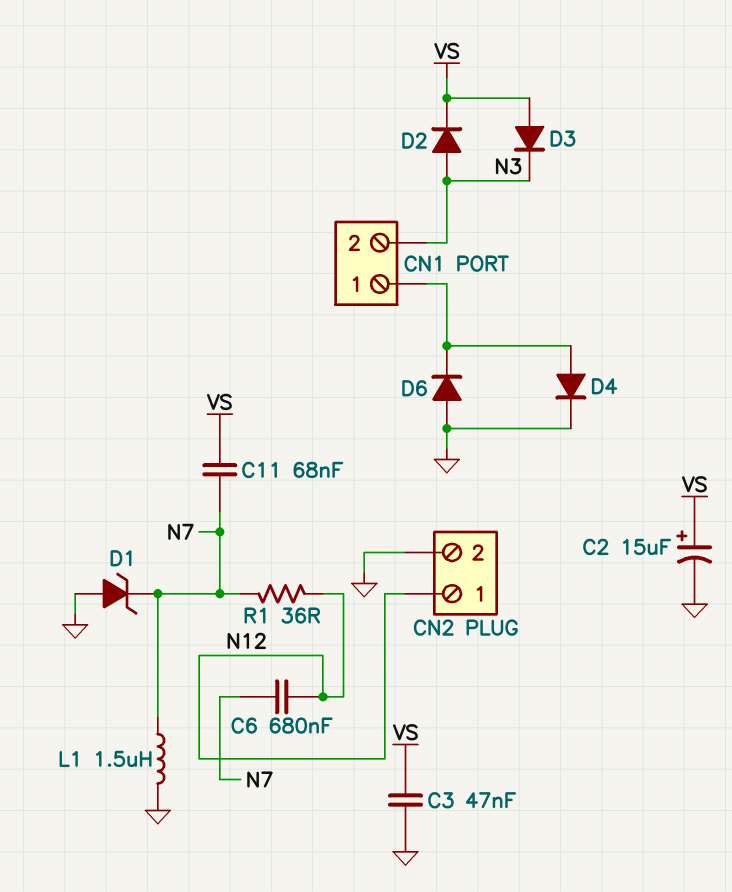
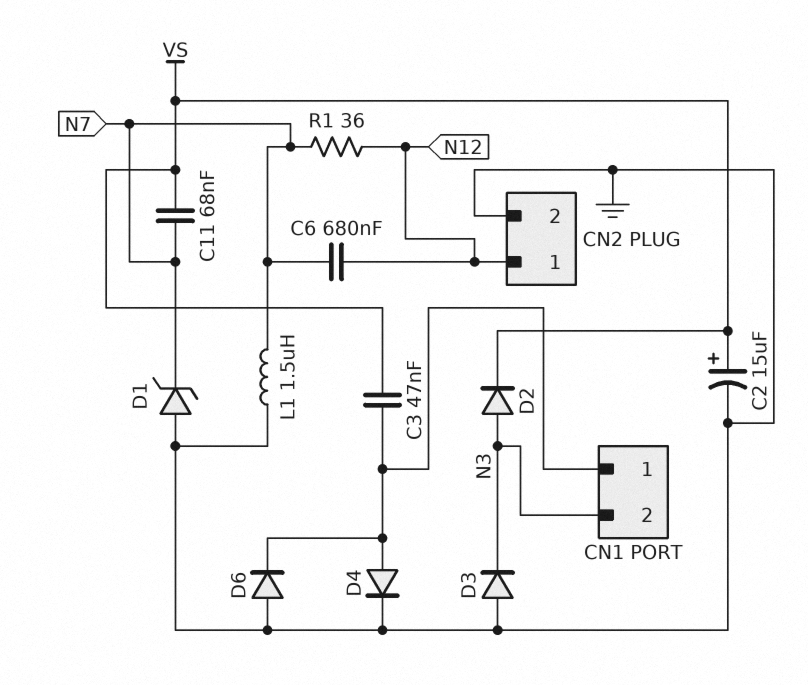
C3: 47nF (GND, VS) -> 47nF (CN1/1, VS)
D3: diode (A VS, K N3) -> diode (A GND, K N3)

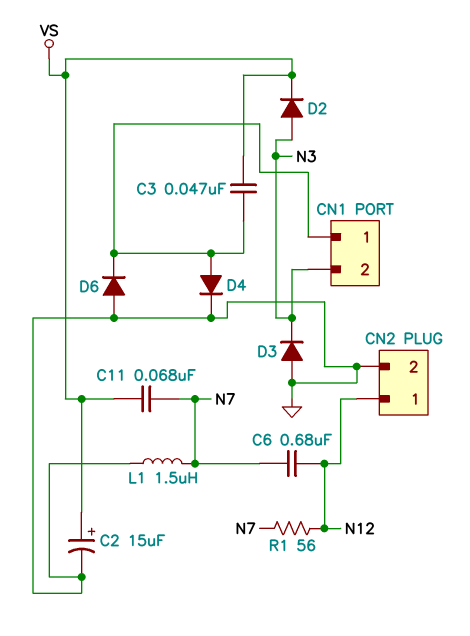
D1: zener (A GND, K N7) -> none
R1: 36 (N7, N12) -> 56 (N7, N12)

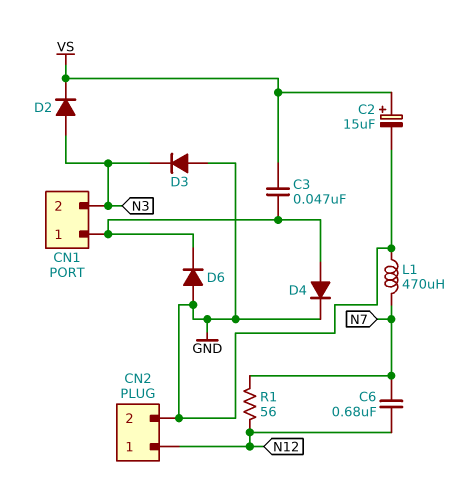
C11: 68nF (N7, VS) -> none
L1: 1.5uH (GND, N7) -> 470uH (GND, N7)

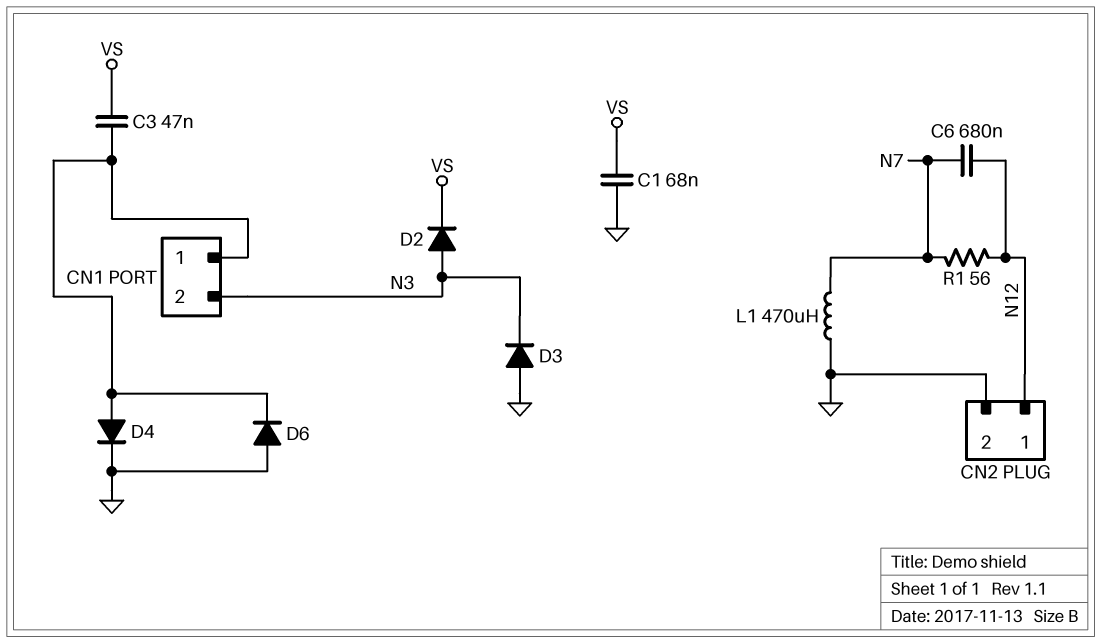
C1: none -> 68nF (GND, VS)
C2: 15uF (plus VS, minus GND) -> none

